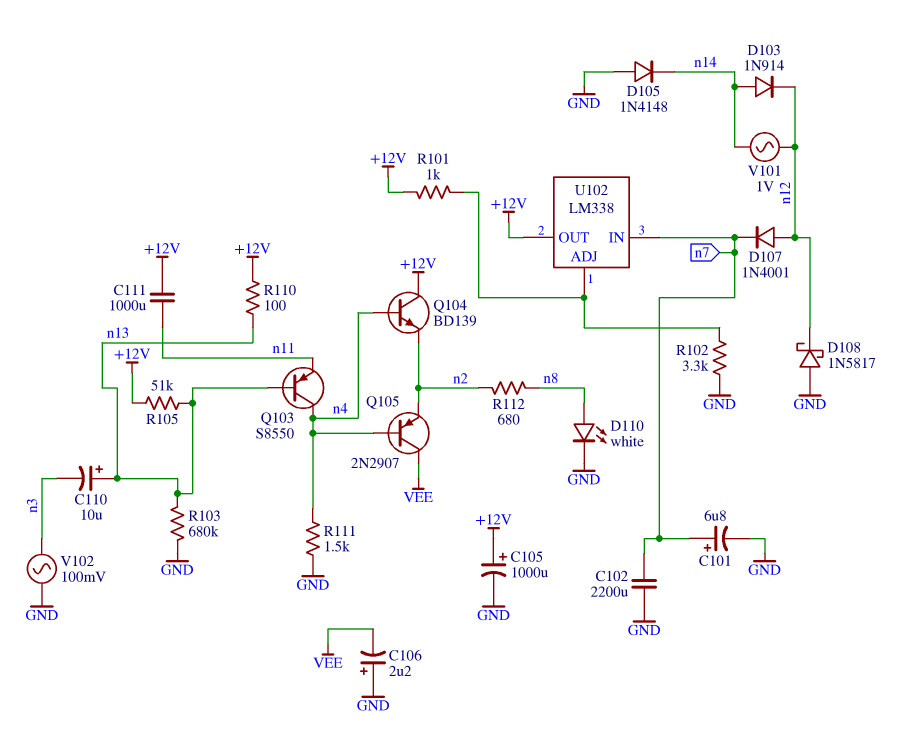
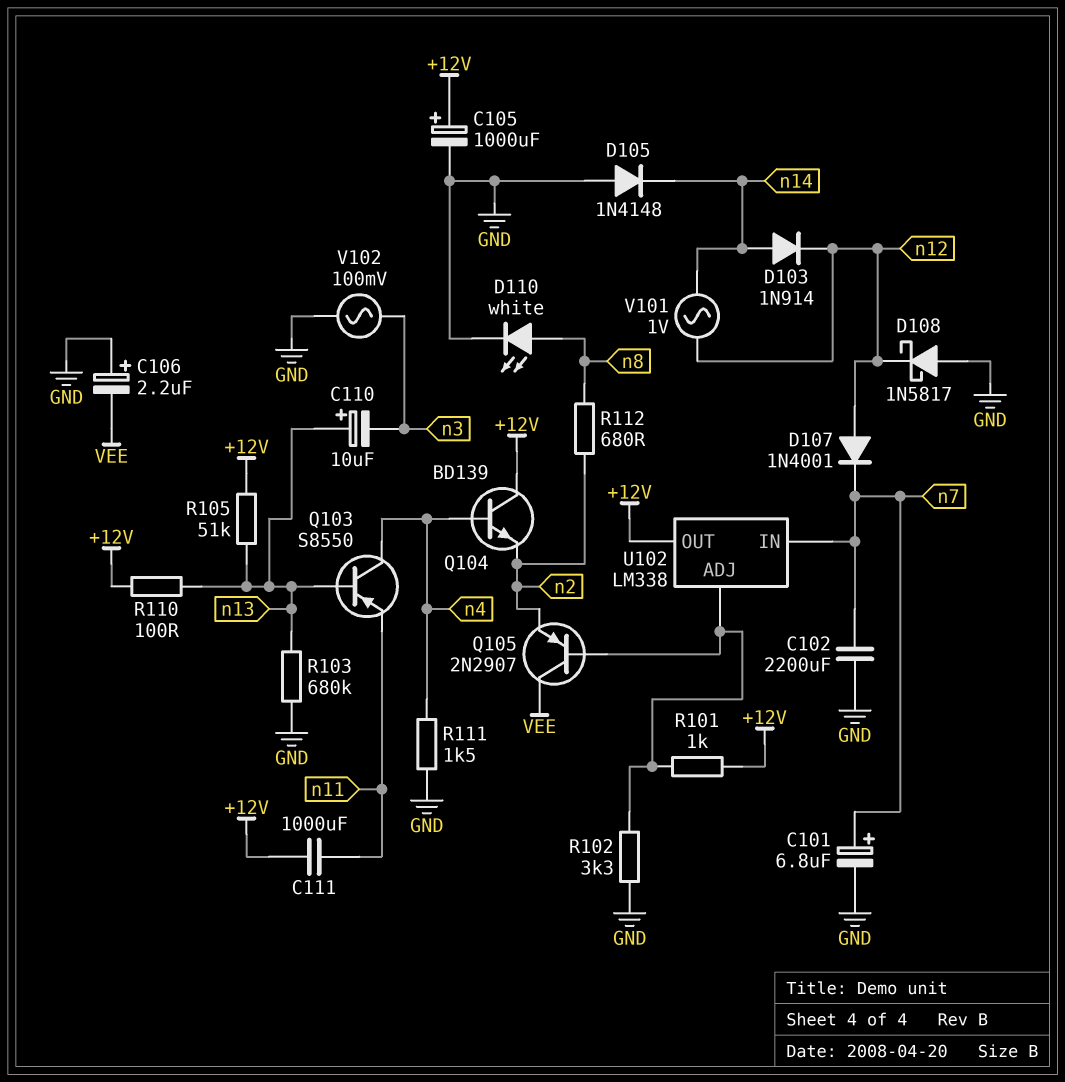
Q105: PNP 2N2907 (B n4, C VEE, E n2) -> PNP 2N2907 (B U102/ADJ, C VEE, E n2)

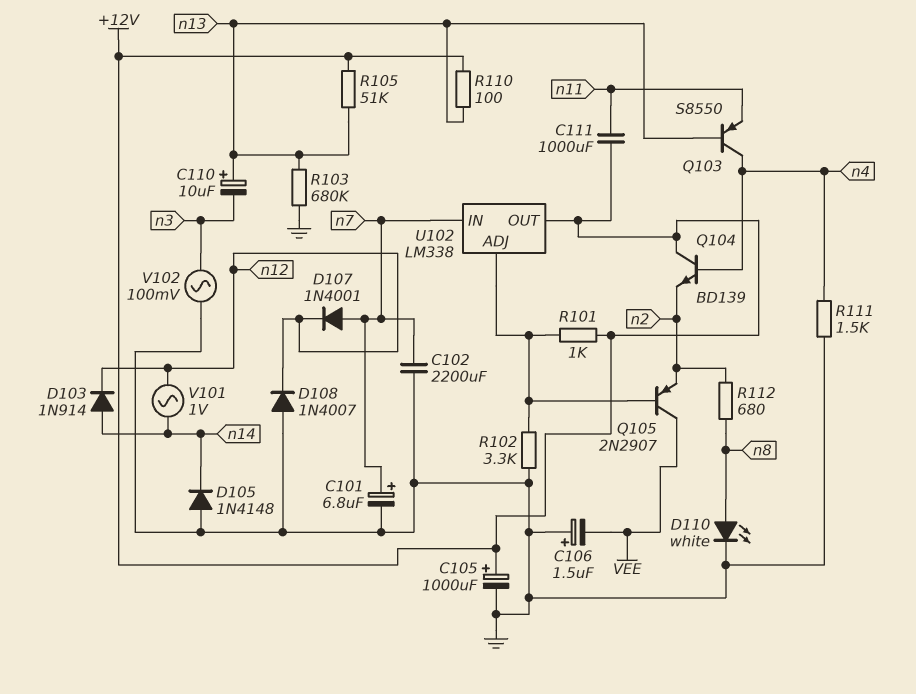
C106: 2.2uF (plus GND, minus VEE) -> 1.5uF (plus GND, minus VEE)
D107: diode 1N4001 (A n12, K n7) -> diode 1N4001 (A n7, K n12)
D108: schottky 1N5817 (A GND, K n12) -> diode 1N4007 (A GND, K n12)

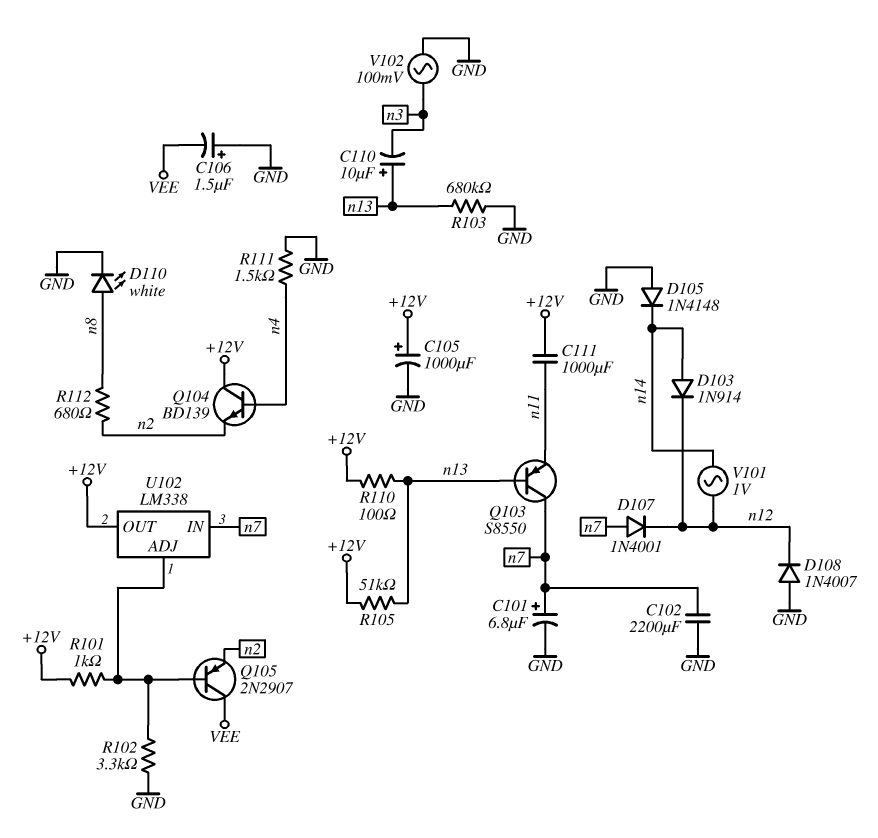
Q103: PNP S8550 (B n13, C n4, E n11) -> PNP S8550 (B n13, C n7, E n11)

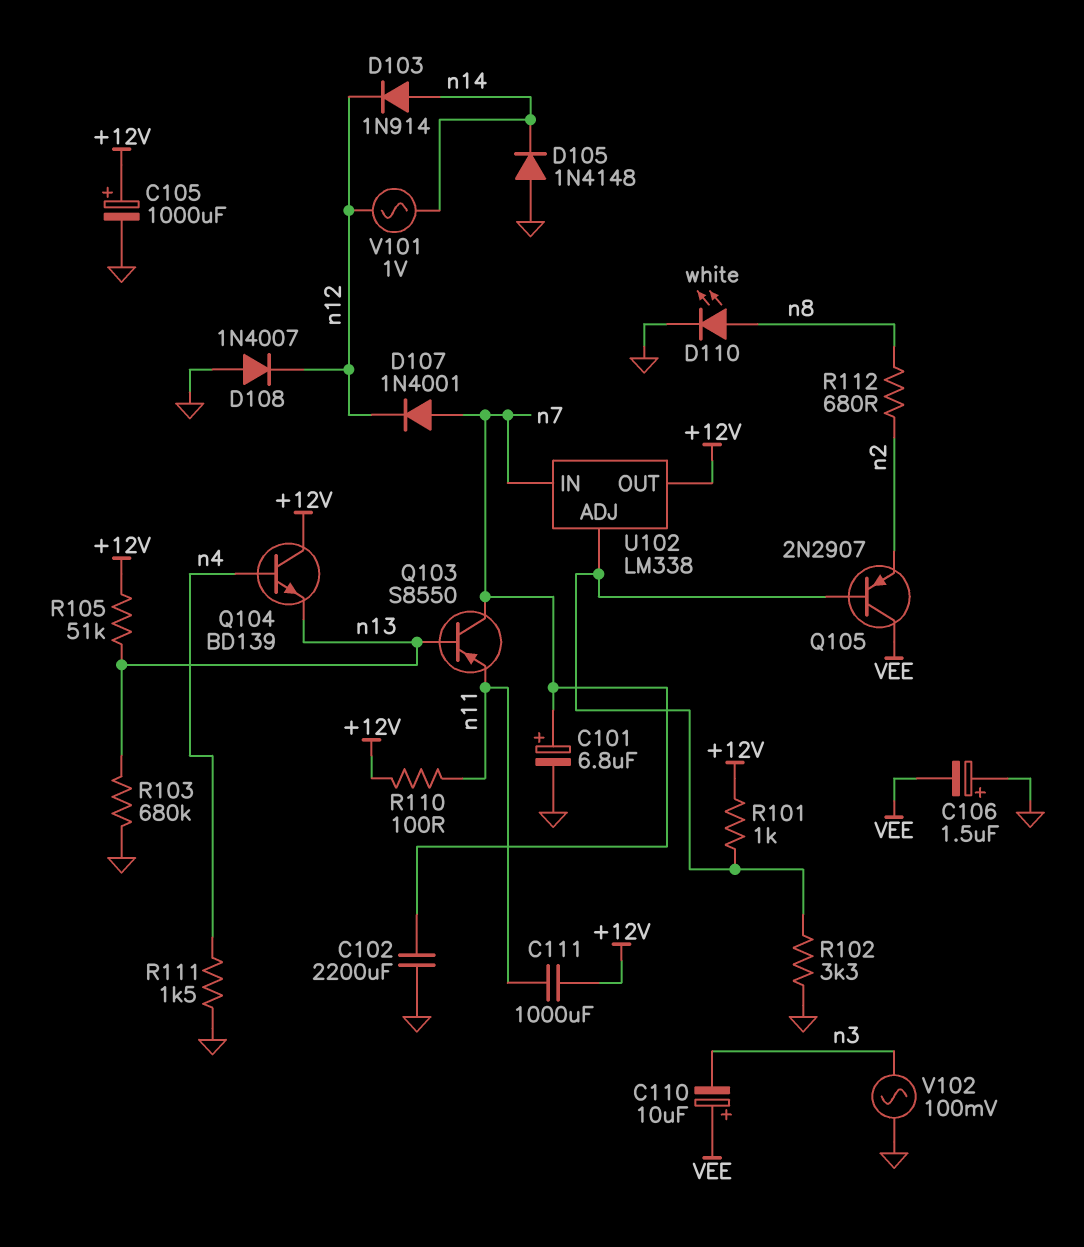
C110: 10uF (plus n13, minus n3) -> 10uF (plus VEE, minus n3)
Q104: NPN BD139 (B n4, C +12V, E n2) -> NPN BD139 (B n4, C +12V, E n13)
R110: 100 (+12V, n13) -> 100 (+12V, n11)

